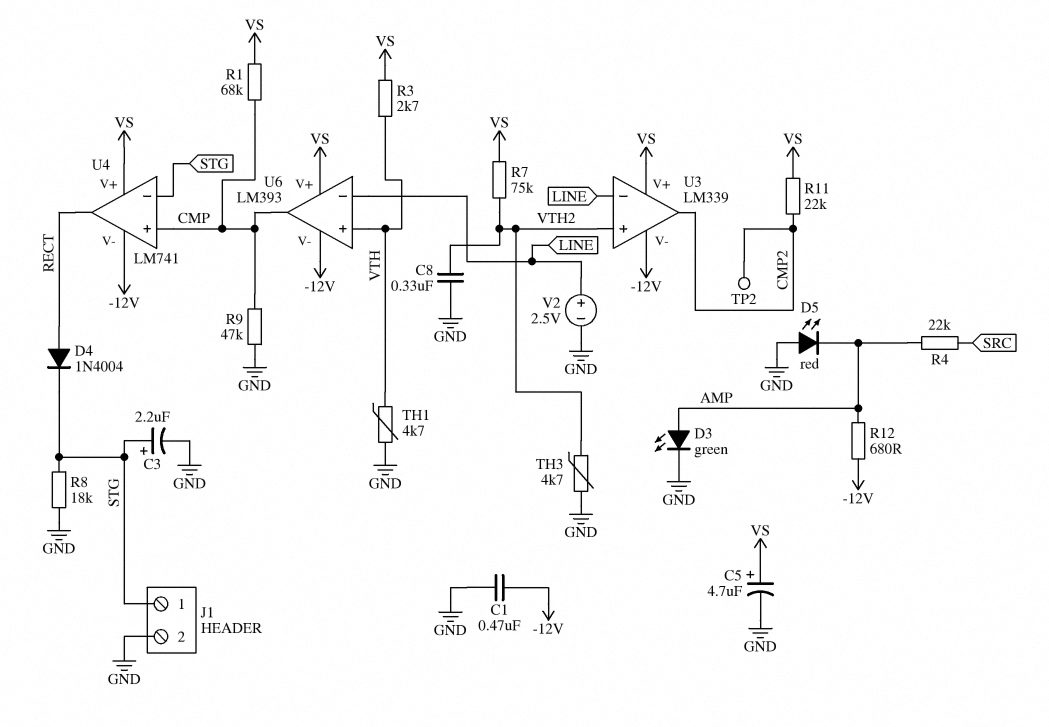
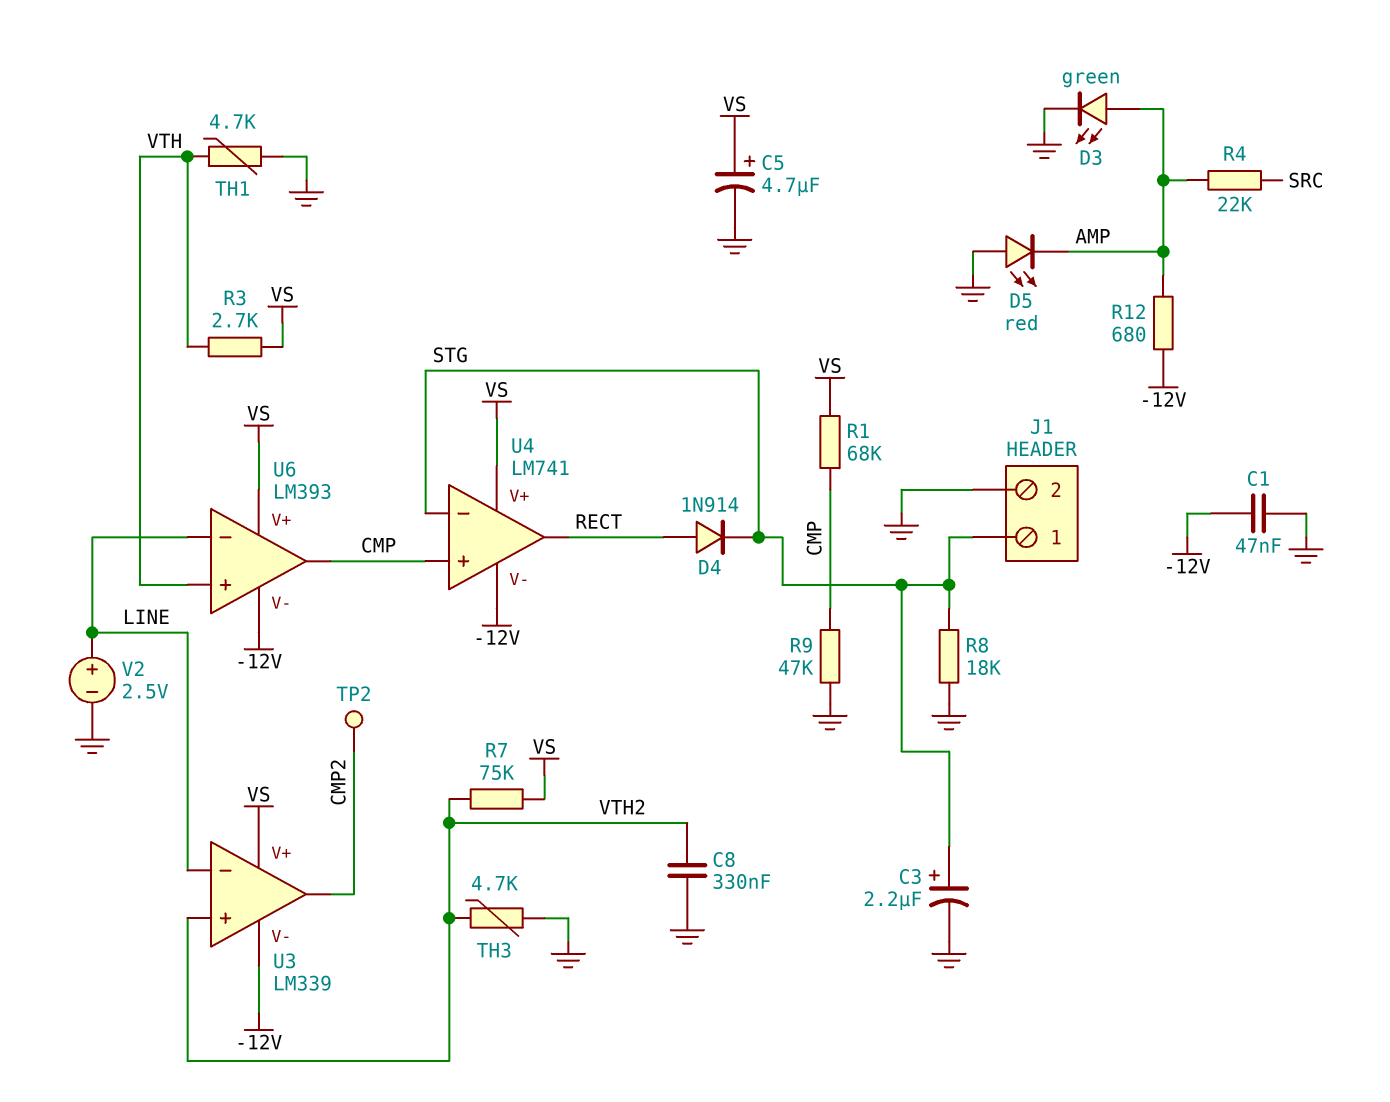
C1: 470nF (-12V, GND) -> 47nF (-12V, GND)
D4: diode 1N4004 (A RECT, K STG) -> diode 1N914 (A RECT, K STG)
R11: 22k (CMP2, VS) -> none

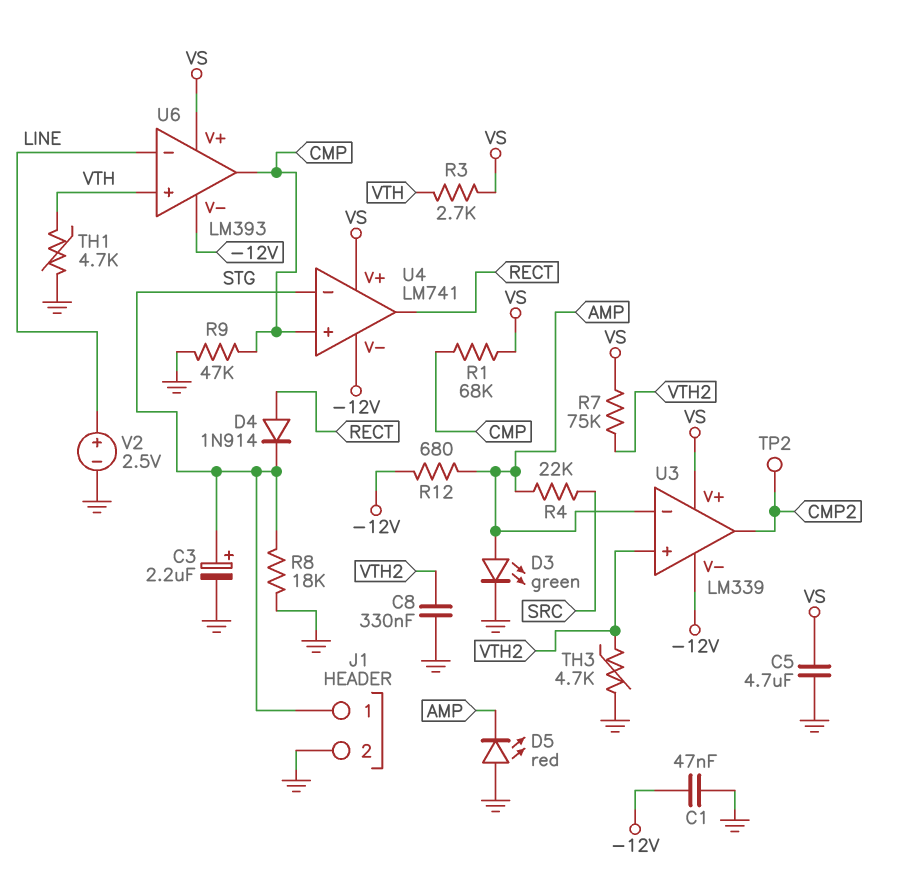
C5: 4.7uF (plus VS, minus GND) -> 4.7uF (GND, VS)
U3 pin in-: LINE -> AMP

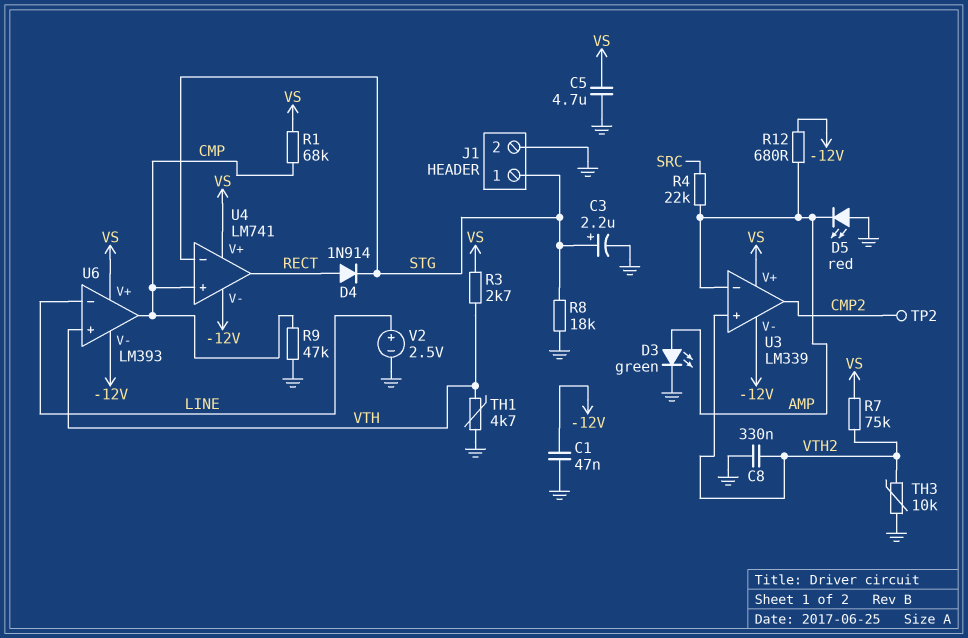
TH3: 4.7k (GND, VTH2) -> 10k (GND, VTH2)

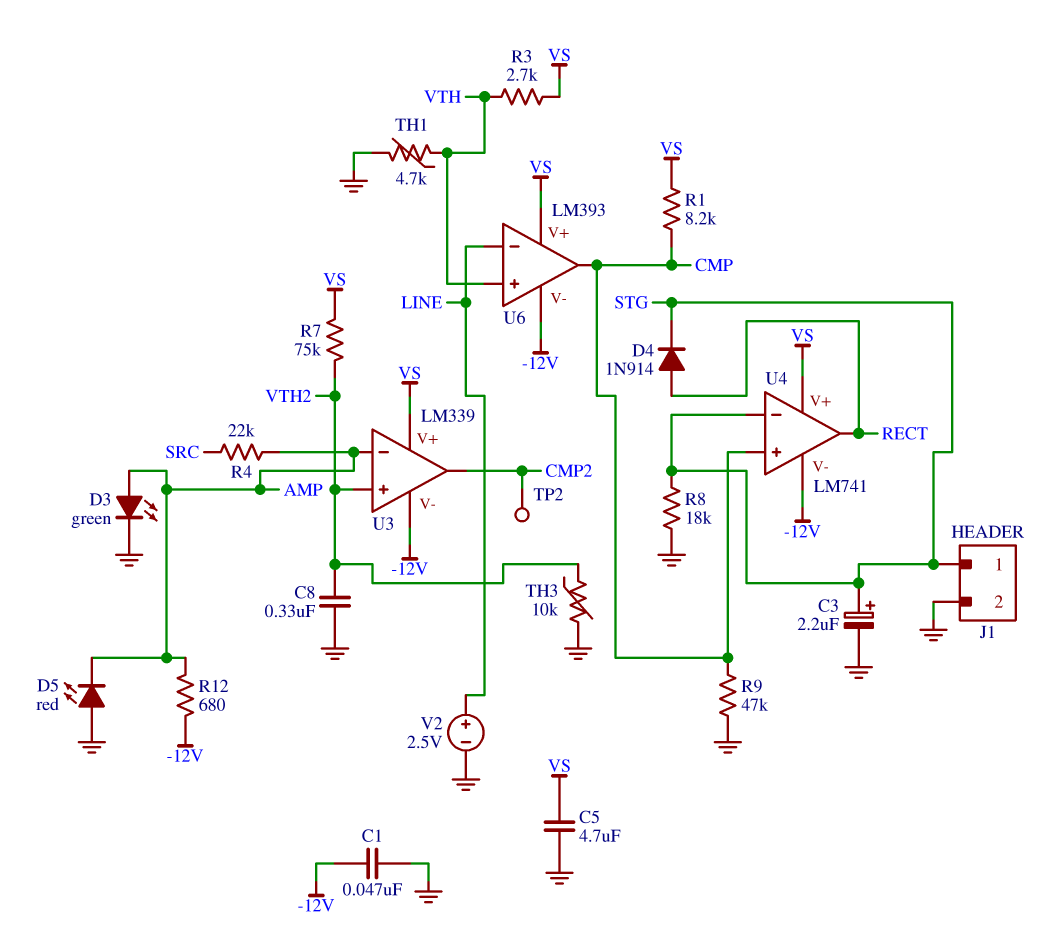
R1: 68k (CMP, VS) -> 8.2k (CMP, VS)

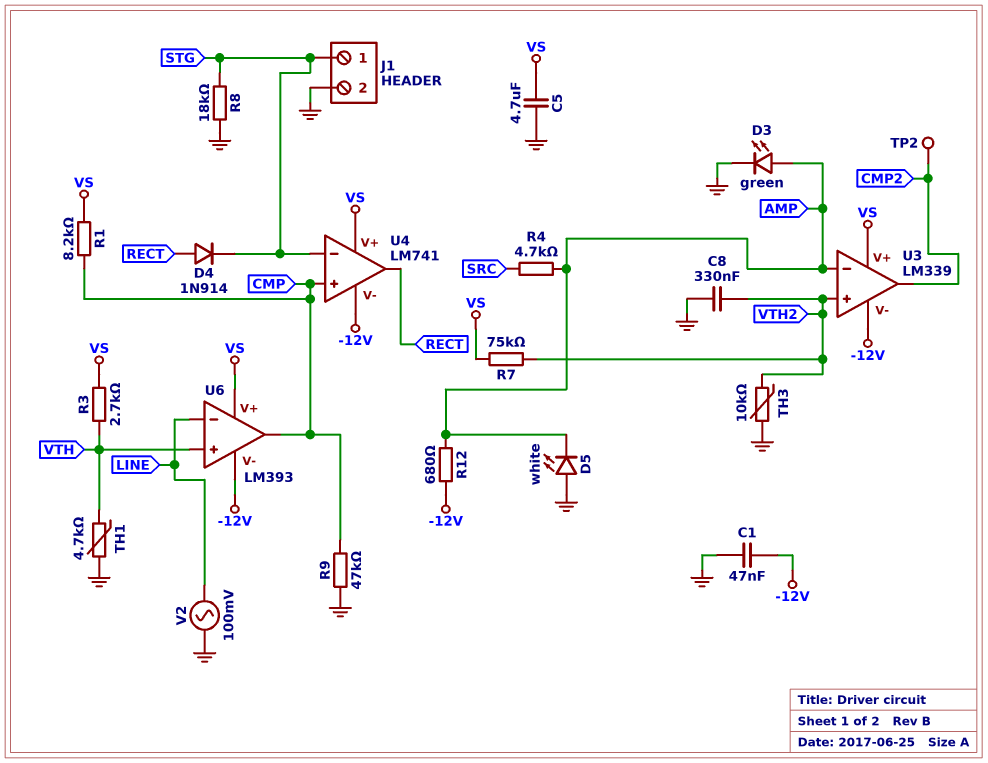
C3: 2.2uF (plus STG, minus GND) -> none
D5: LED red (A GND, K AMP) -> LED white (A GND, K AMP)
R4: 22k (AMP, SRC) -> 4.7k (AMP, SRC)
V2: 2.5V (plus LINE, minus GND) -> AC 100mV (GND, LINE)

